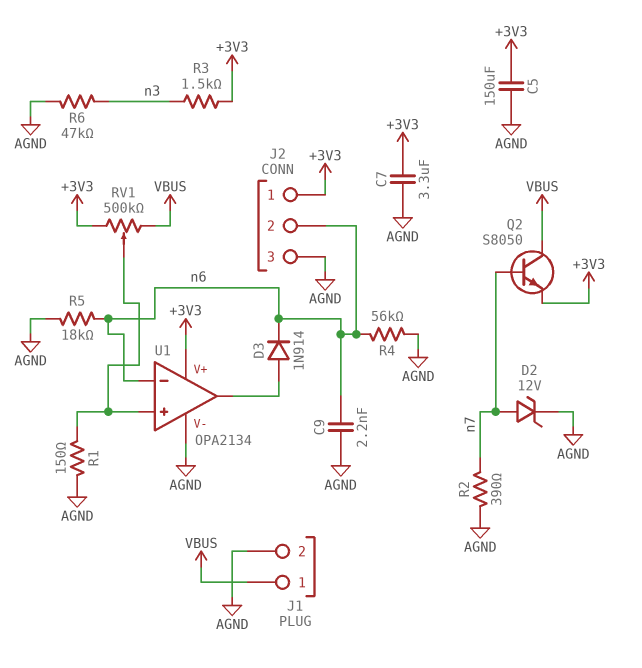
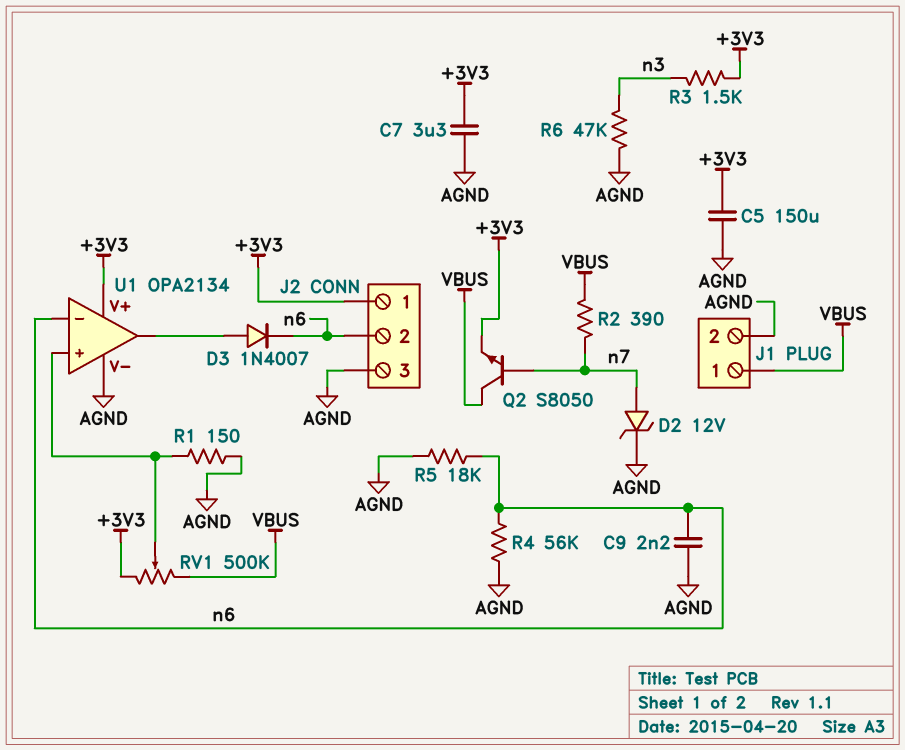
D3: diode 1N914 (A U1/out, K n6) -> diode 1N4007 (A U1/out, K n6)
R2: 390 (AGND, n7) -> 390 (VBUS, n7)

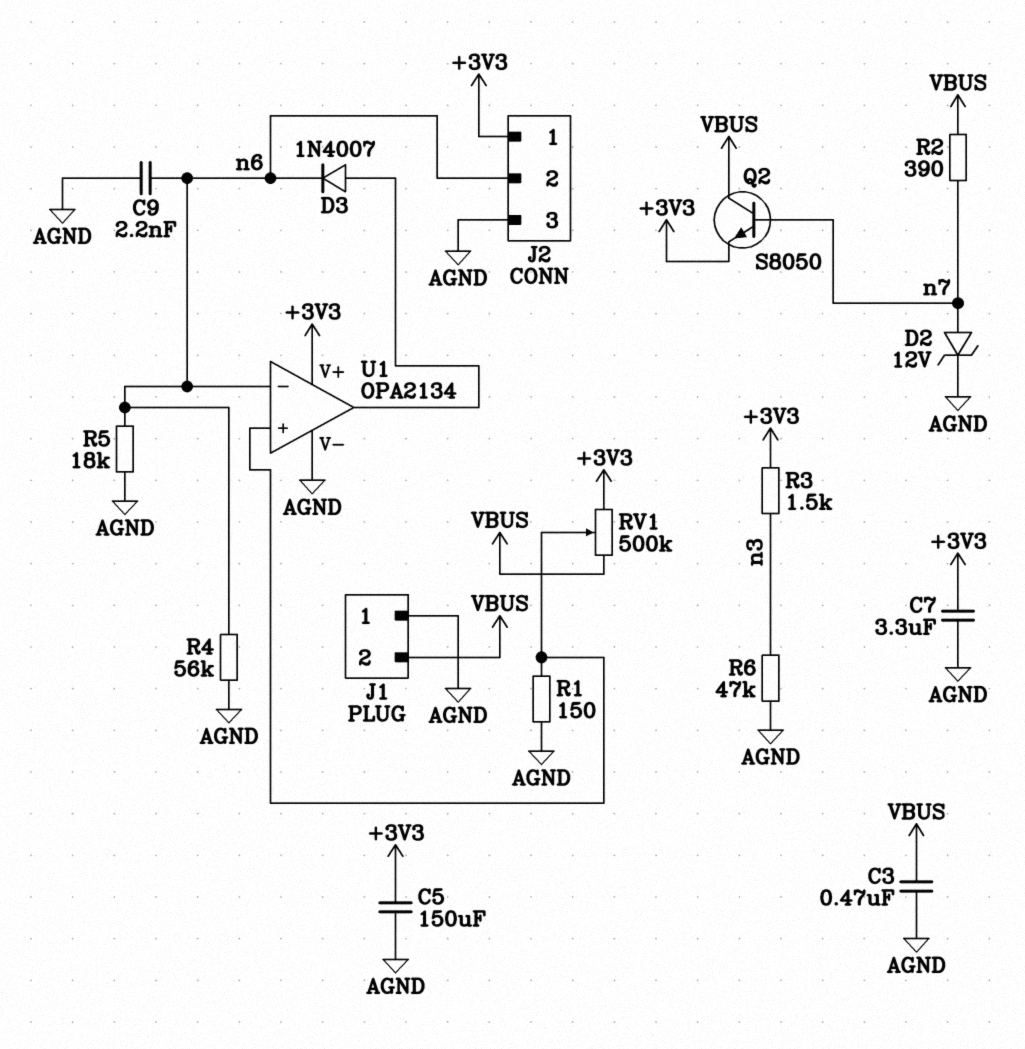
C3: none -> 470nF (AGND, VBUS)
J1 pin 1: VBUS -> AGND
J1 pin 2: AGND -> VBUS

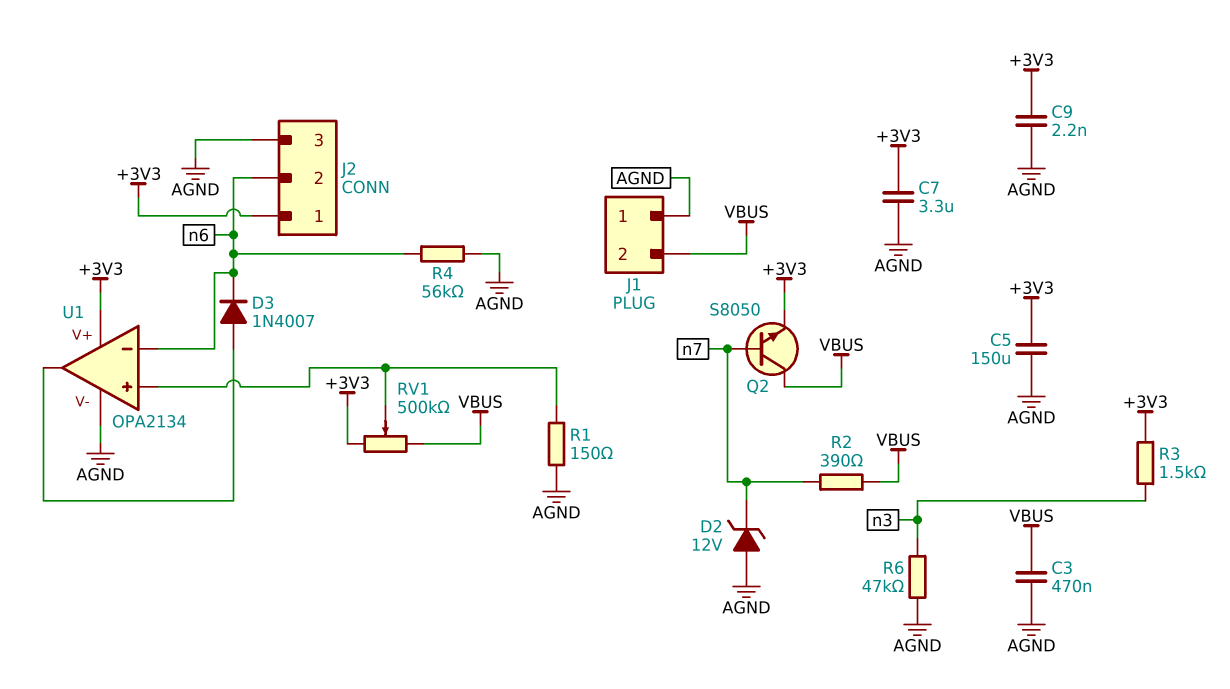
C9: 2.2nF (AGND, n6) -> 2.2nF (+3V3, AGND)
D2: zener 12V (A n7, K AGND) -> zener 12V (A AGND, K n7)
R5: 18k (AGND, n6) -> none

